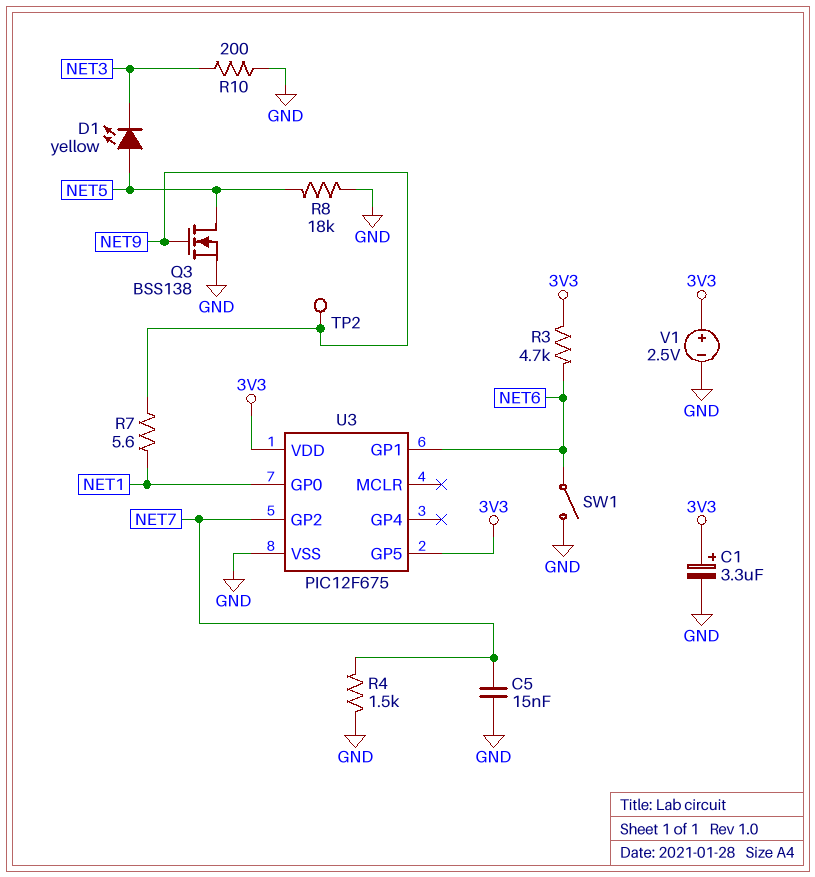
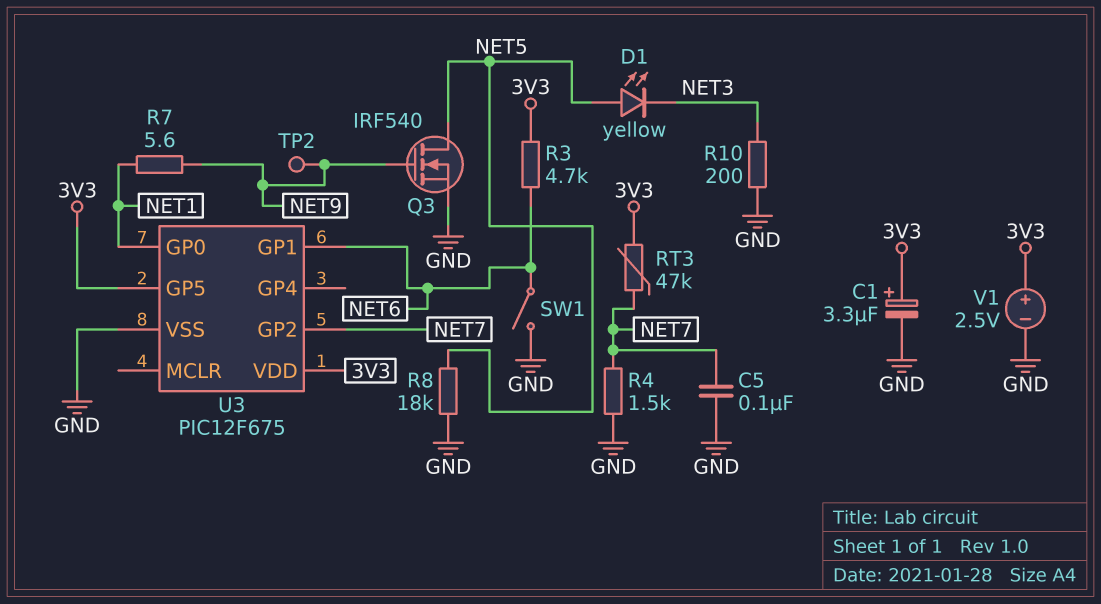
C5: 15nF (GND, NET7) -> 100nF (GND, NET7)
Q3: NMOS BSS138 (G NET9, D NET5, S GND) -> NMOS IRF540 (G NET9, D NET5, S GND)
RT3: none -> 47k (3V3, NET7)

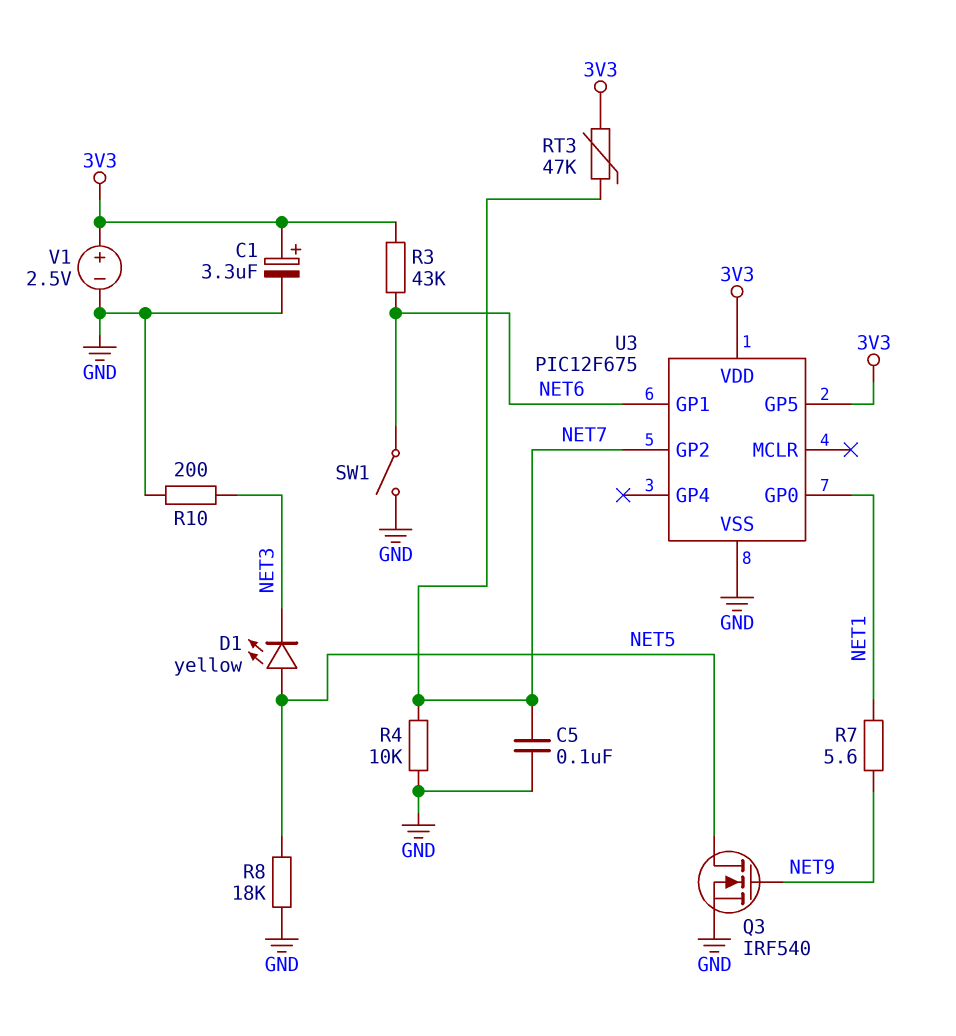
R3: 4.7k (3V3, NET6) -> 43k (3V3, NET6)
R4: 1.5k (GND, NET7) -> 10k (GND, NET7)
TP2: test point (NET9) -> none

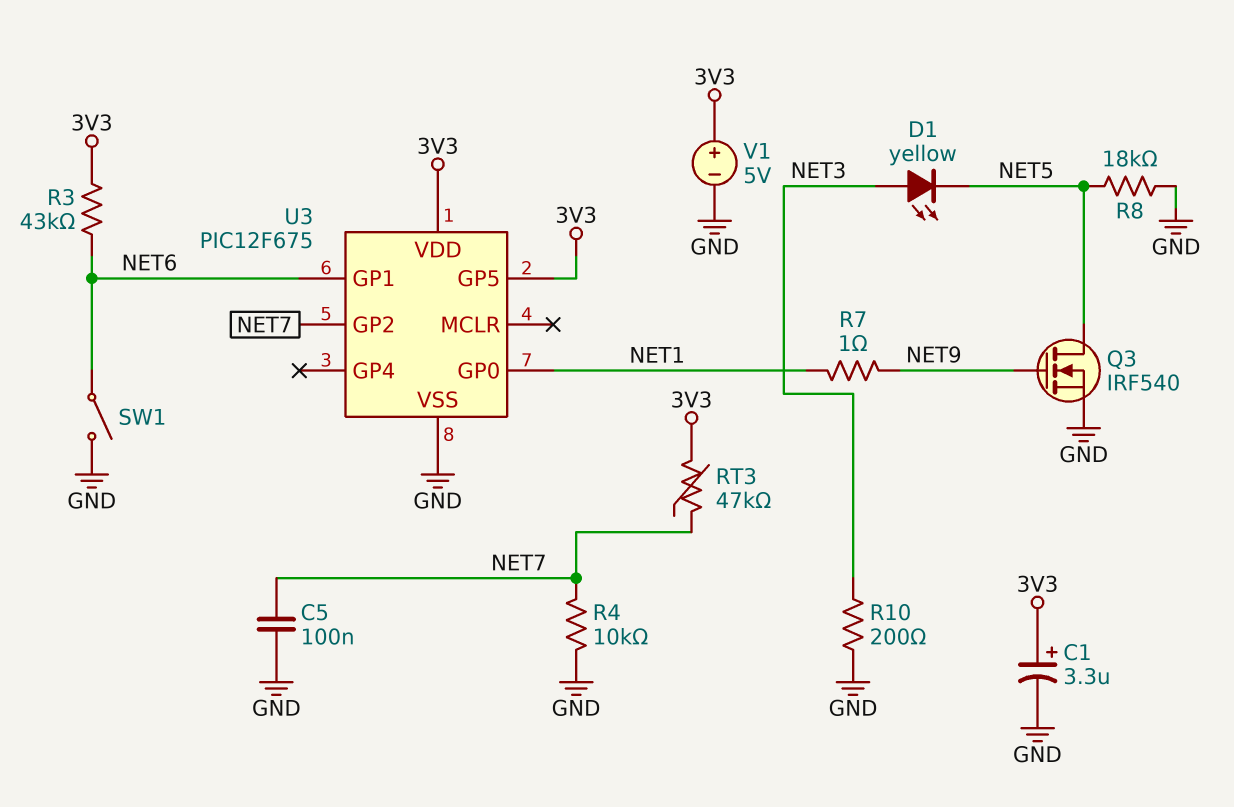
D1: LED yellow (A NET5, K NET3) -> LED yellow (A NET3, K NET5)
R7: 5.6 (NET1, NET9) -> 1 (NET1, NET9)
V1: 2.5V (plus 3V3, minus GND) -> 5V (plus 3V3, minus GND)

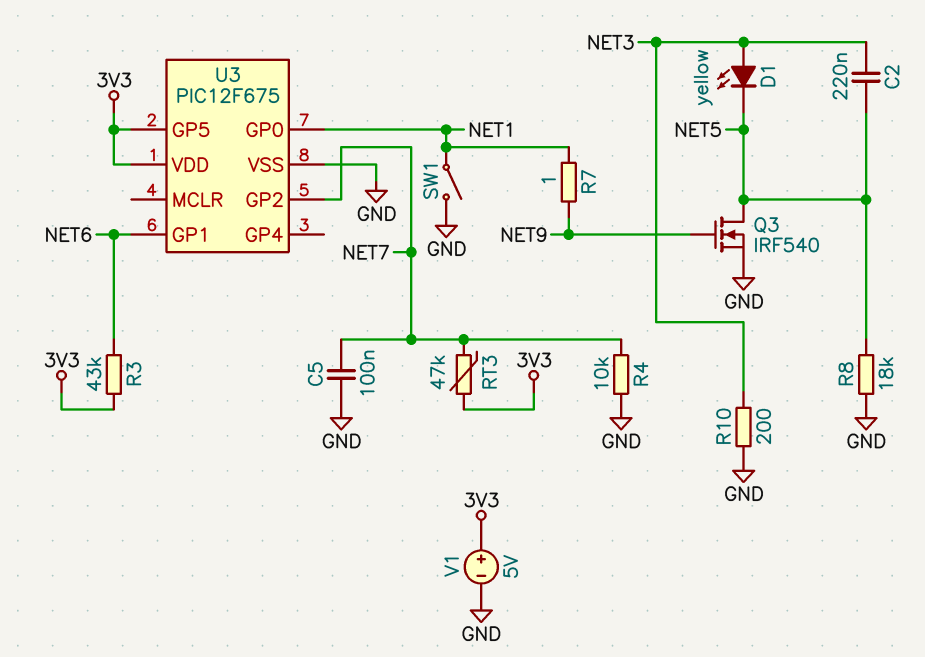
C1: 3.3uF (plus 3V3, minus GND) -> none
C2: none -> 220nF (NET3, NET5)
SW1: switch (GND, NET6) -> switch (GND, NET1)

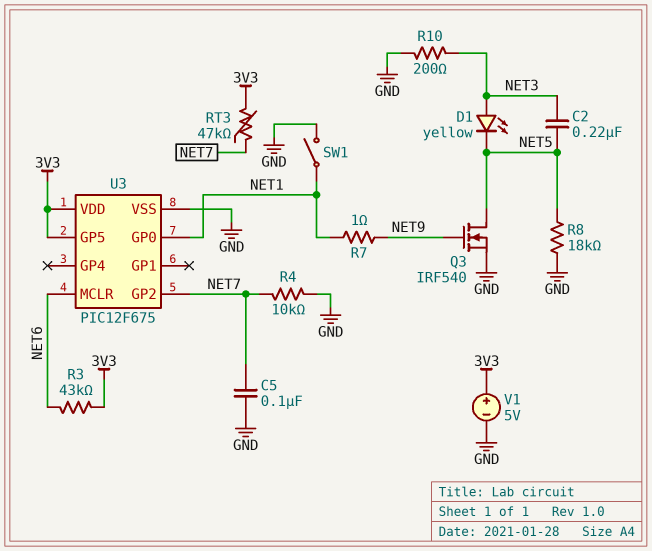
U3 pin GP1: NET6 -> none
U3 pin MCLR: none -> NET6

